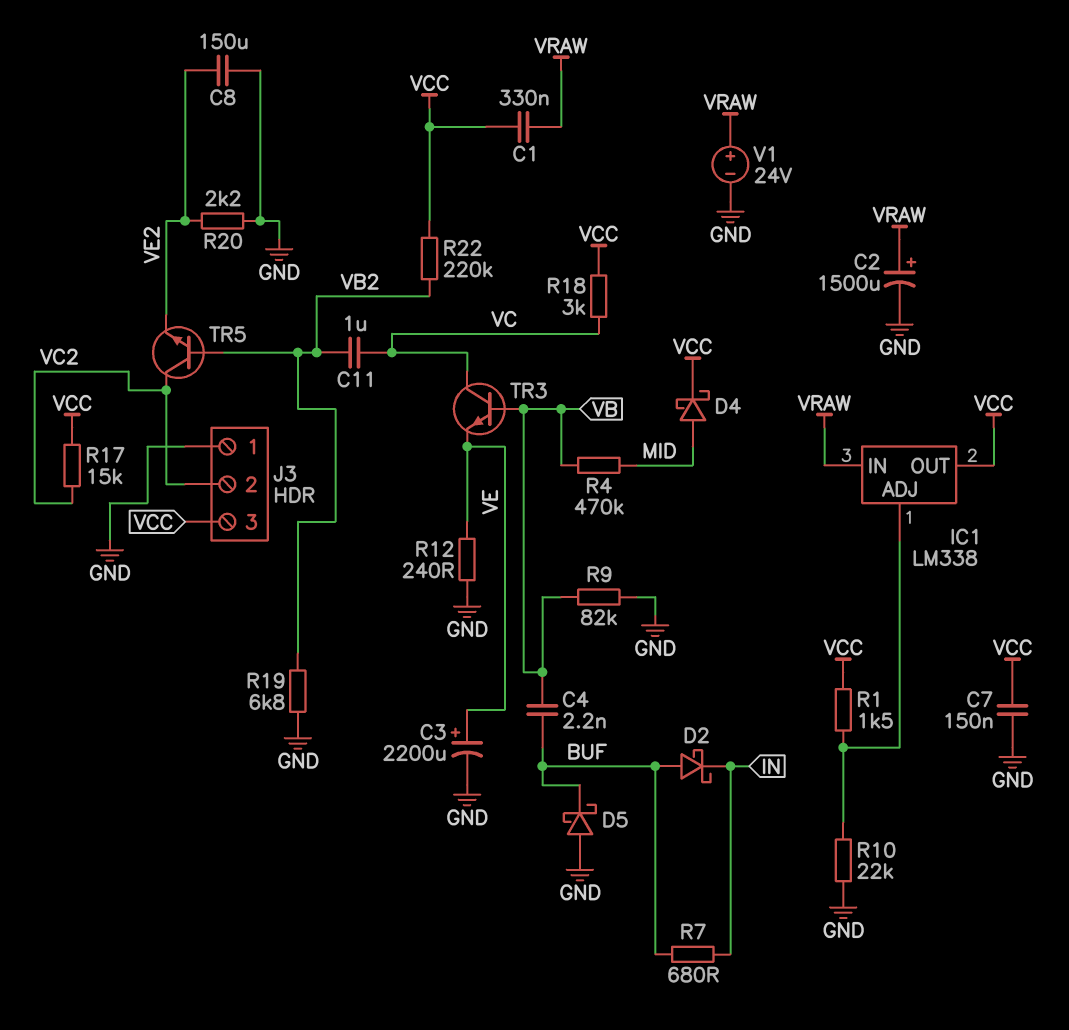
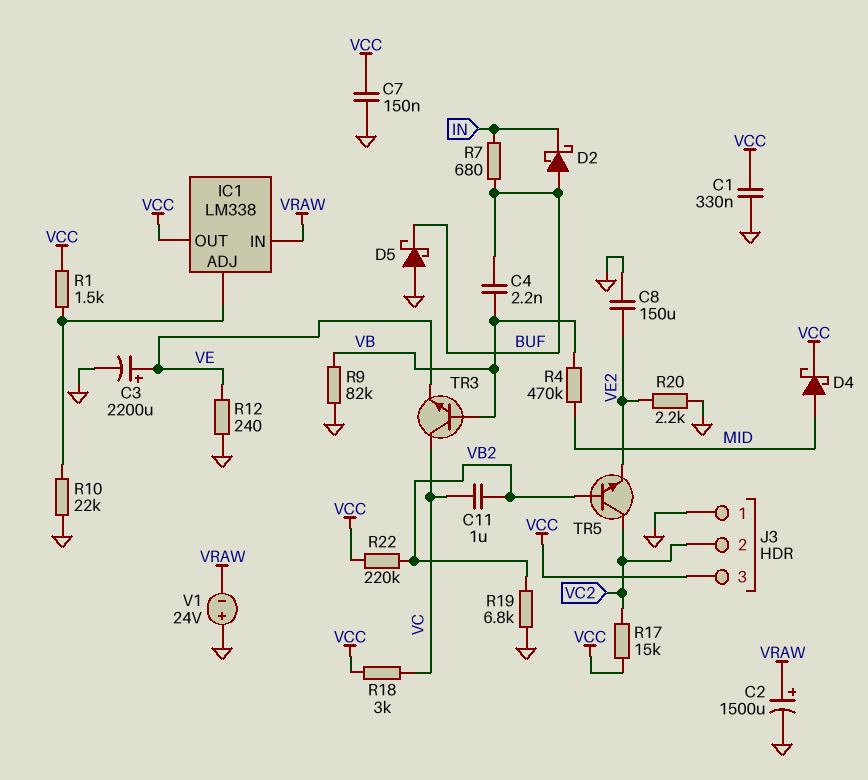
C1: 330nF (VCC, VRAW) -> 330nF (GND, VCC)
V1: 24V (plus VRAW, minus GND) -> 24V (plus GND, minus VRAW)

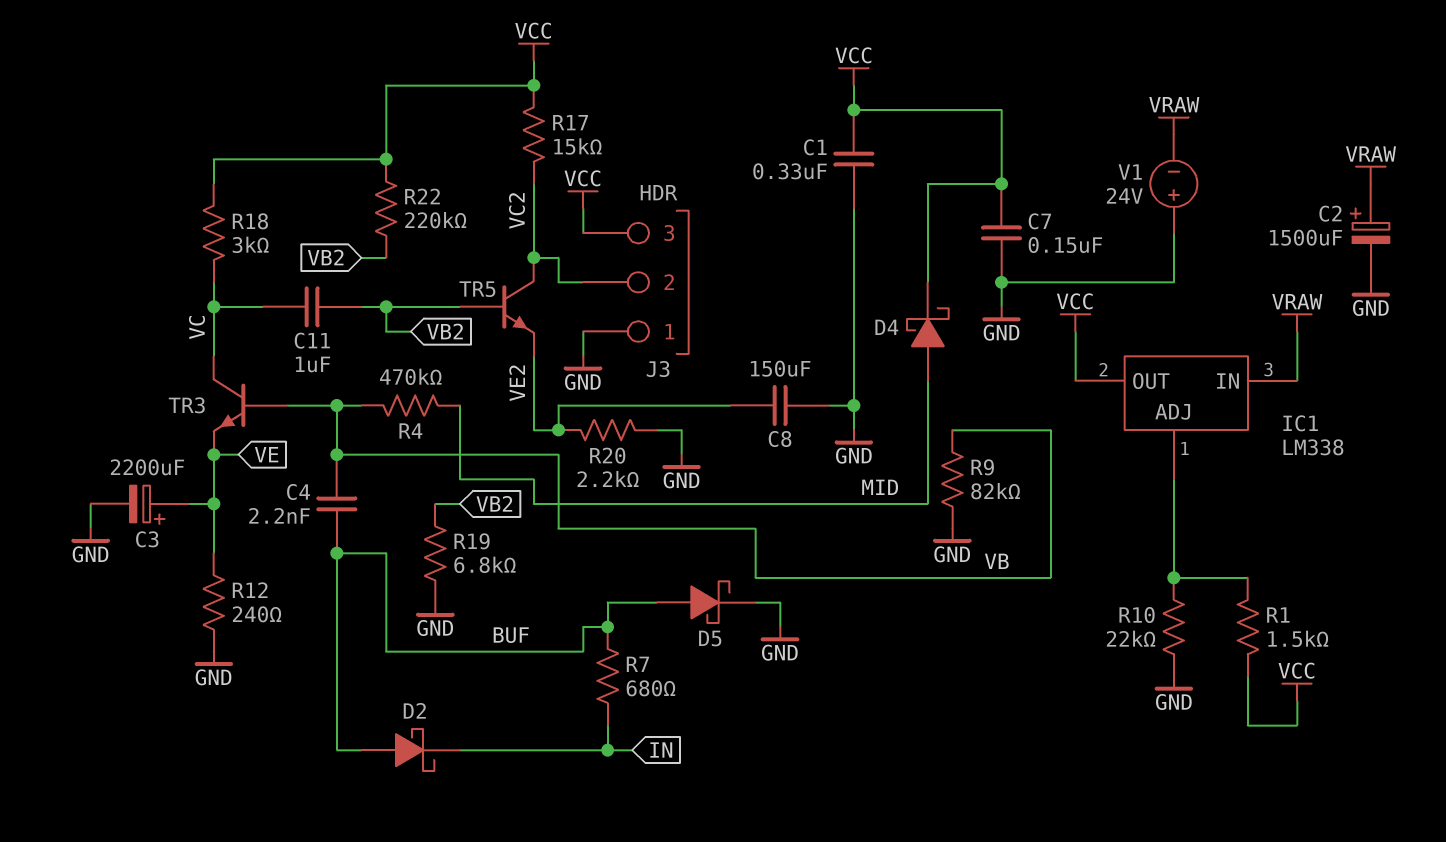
D5: schottky (A GND, K BUF) -> schottky (A BUF, K GND)

